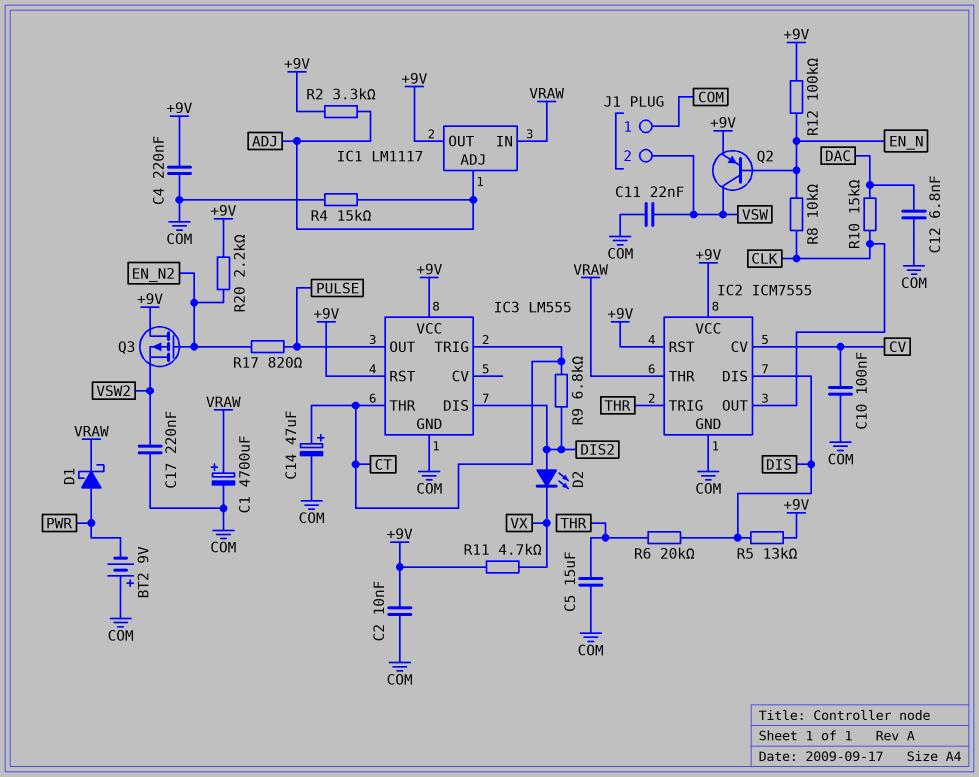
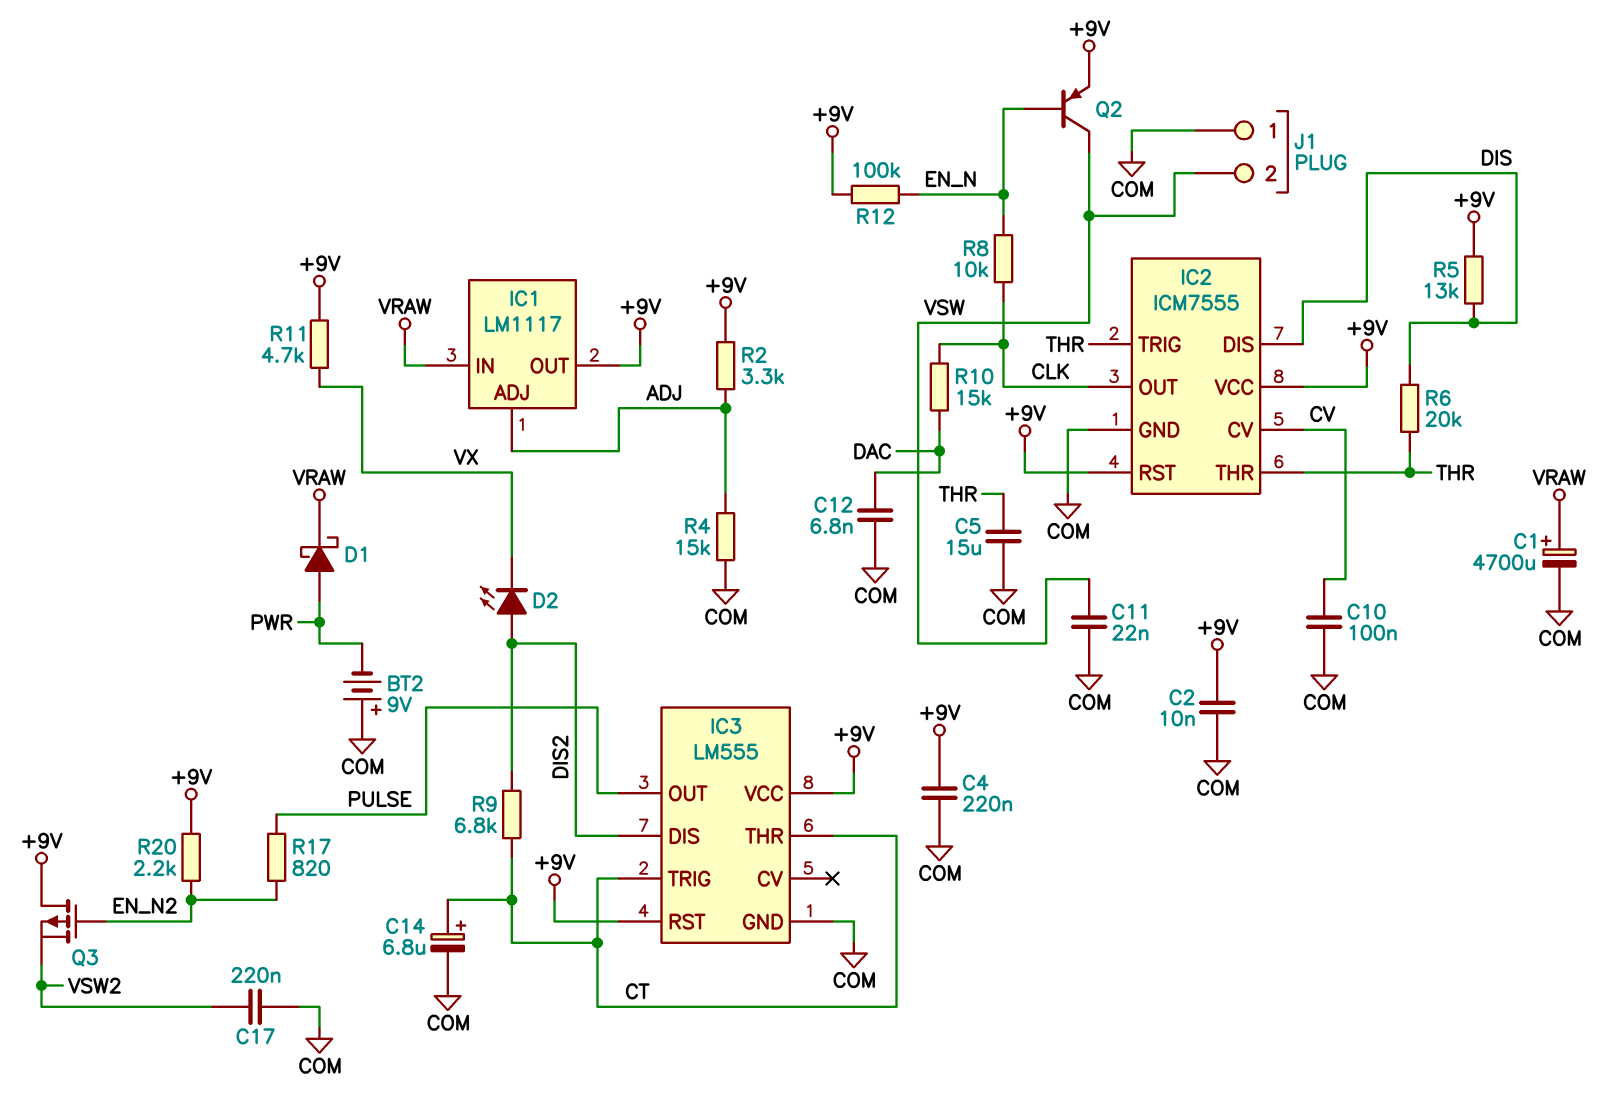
C14: 47uF (plus CT, minus COM) -> 6.8uF (plus CT, minus COM)
IC2 pin THR: VRAW -> THR

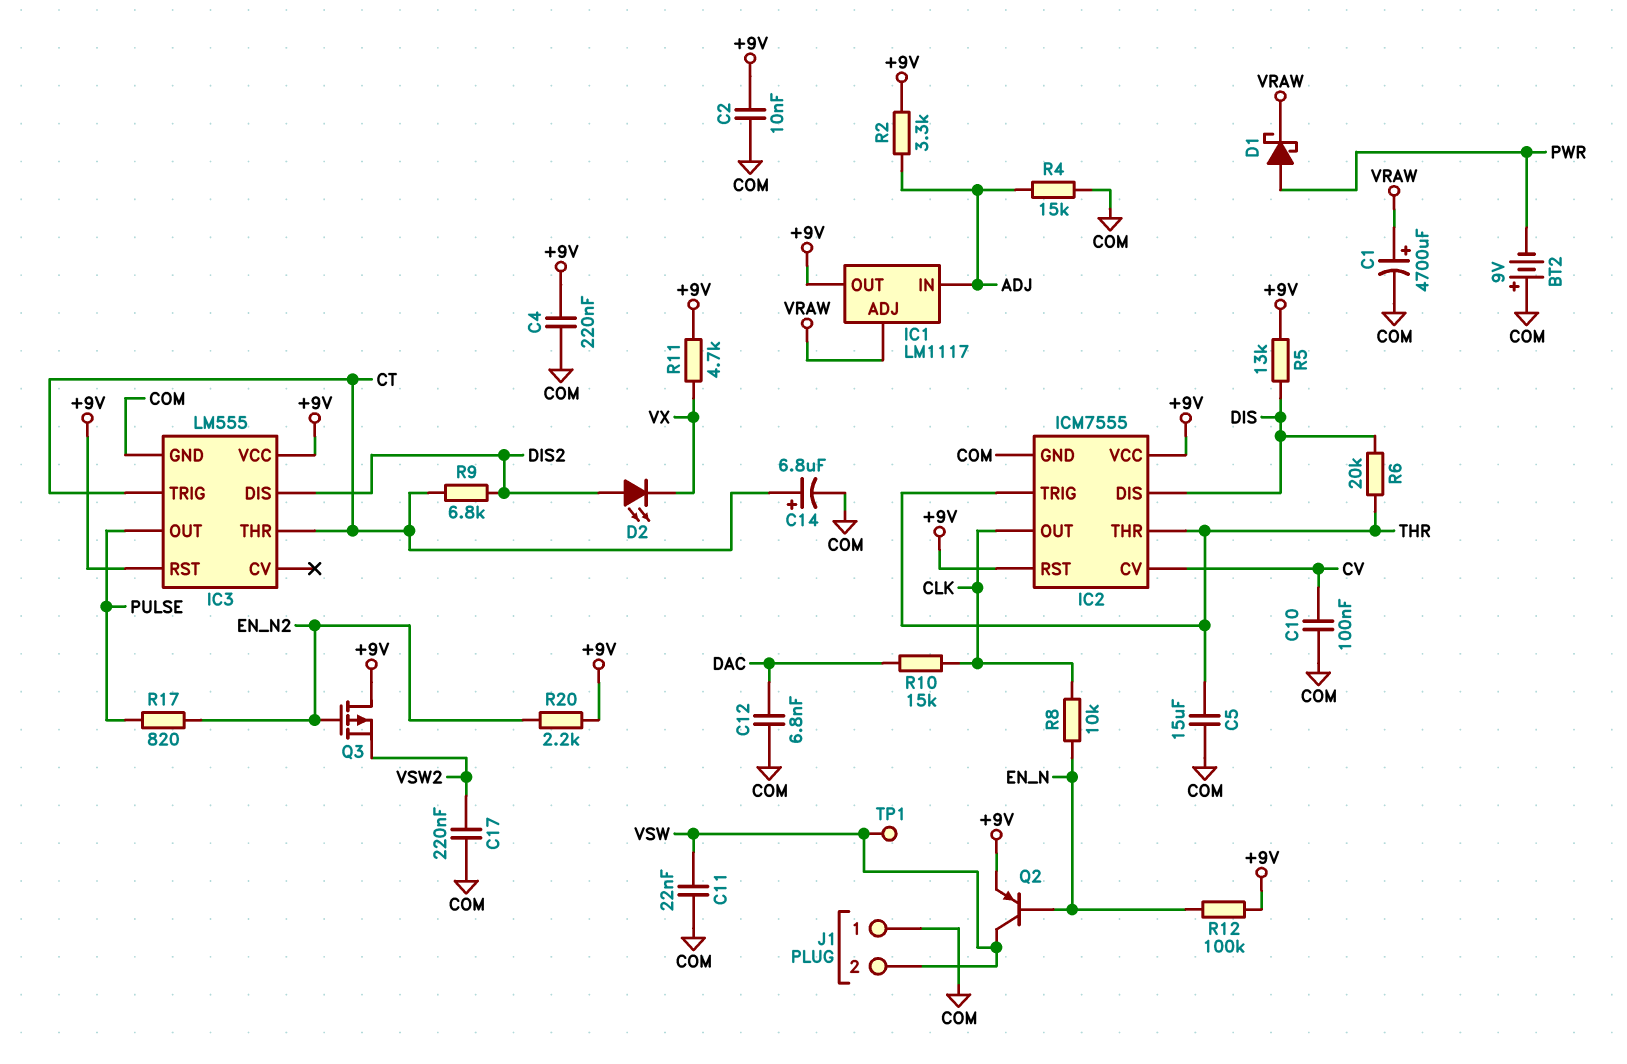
IC1 pin ADJ: ADJ -> VRAW
IC1 pin IN: VRAW -> ADJ
TP1: none -> test point (VSW)

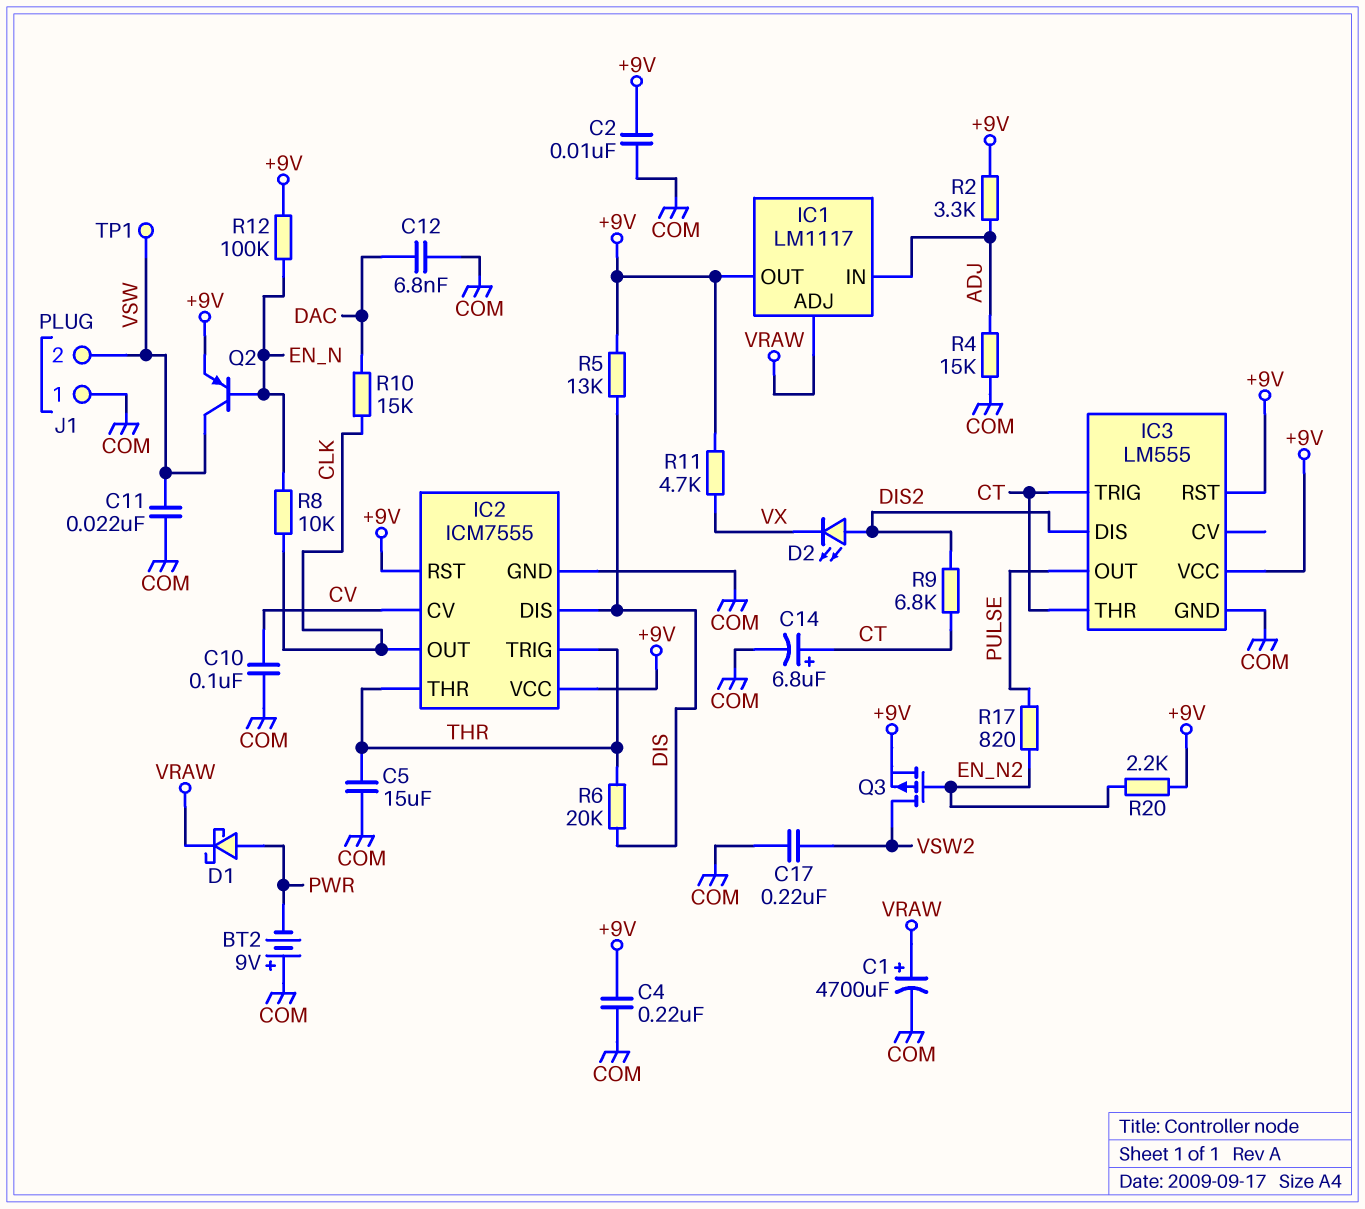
Q3: PMOS (G EN_N2, D +9V, S VSW2) -> PMOS (G EN_N2, D VSW2, S +9V)

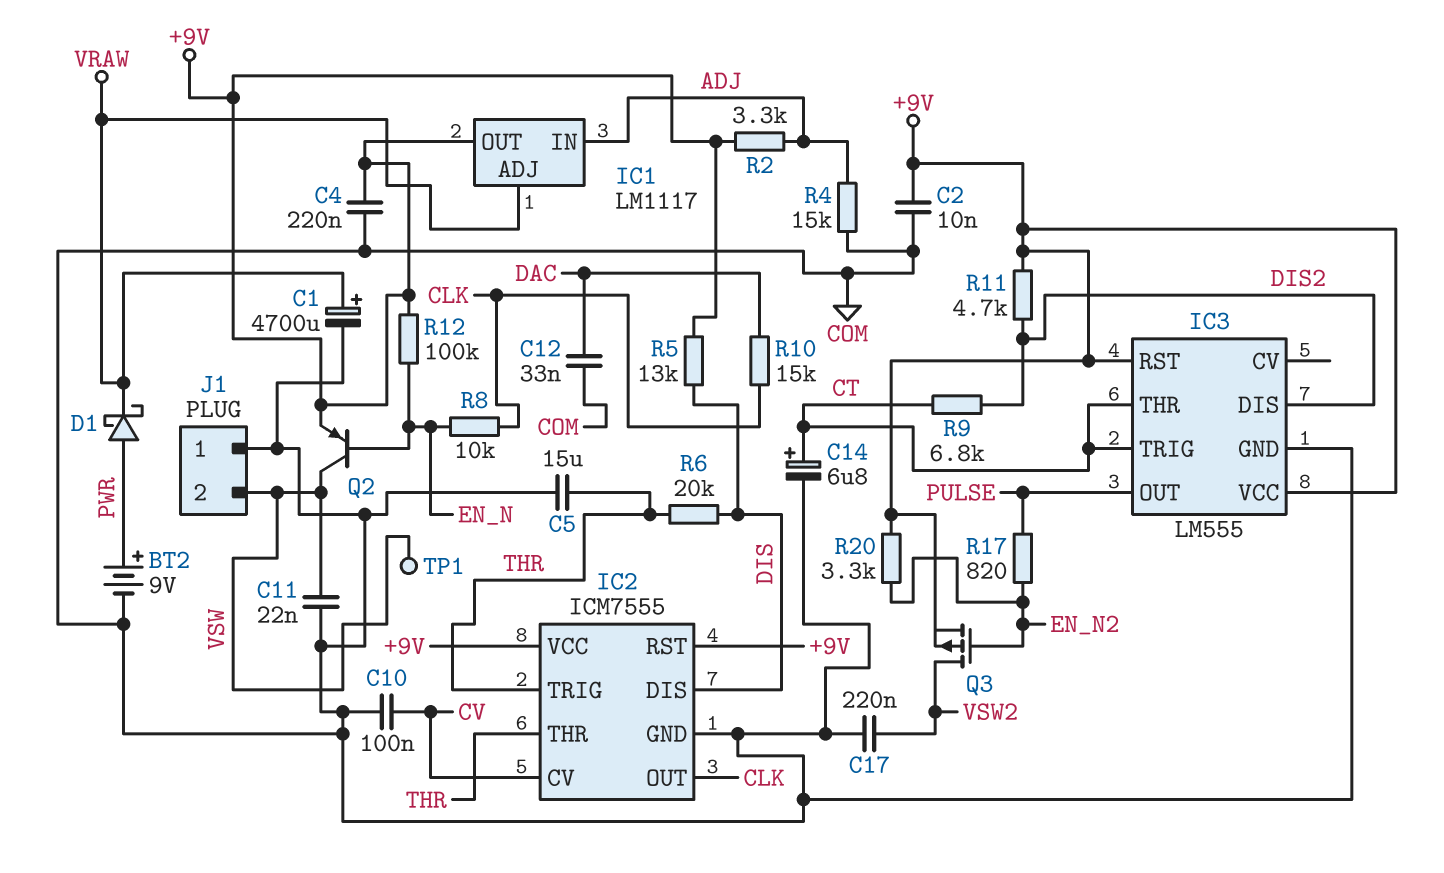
BT2: 9V (plus COM, minus PWR) -> 9V (plus PWR, minus COM)
C12: 6.8nF (COM, DAC) -> 33nF (COM, DAC)
D2: LED (A DIS2, K VX) -> none
R11: 4.7k (+9V, VX) -> 4.7k (+9V, DIS2)
R20: 2.2k (+9V, EN_N2) -> 3.3k (+9V, EN_N2)

